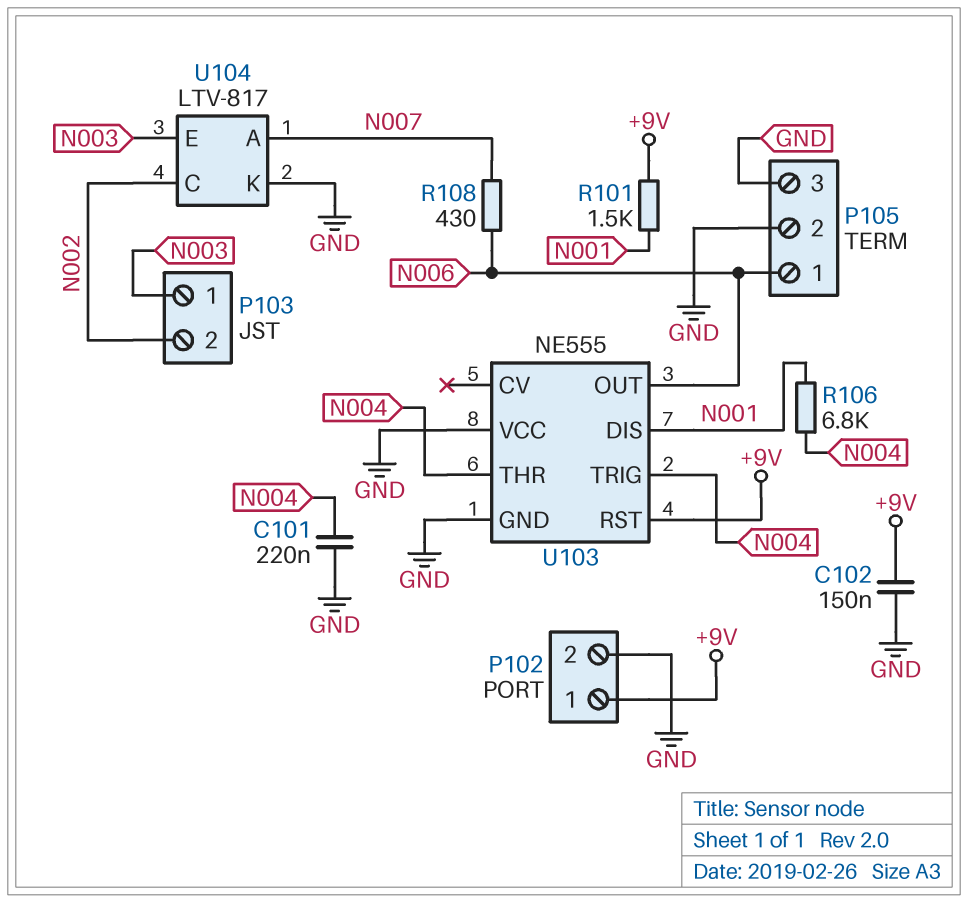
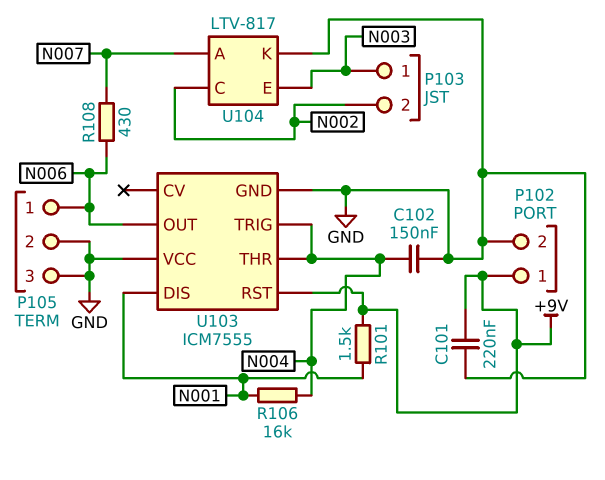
C101: 220nF (GND, N004) -> 220nF (+9V, GND)
C102: 150nF (+9V, GND) -> 150nF (GND, N004)
R106: 6.8k (N001, N004) -> 16k (N001, N004)
U103: NE555 -> ICM7555

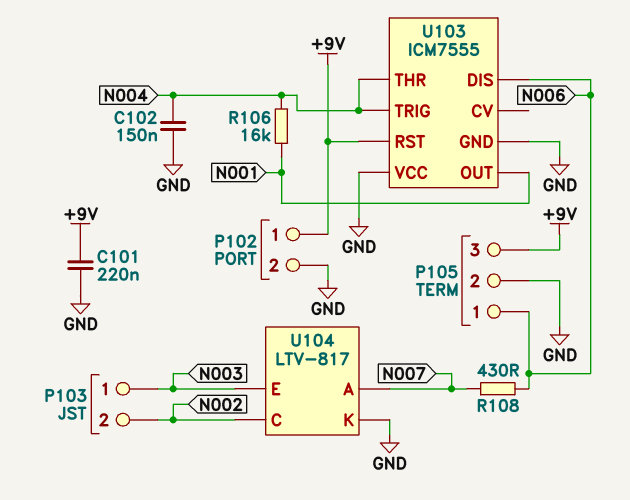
P105 pin 3: GND -> +9V
R101: 1.5k (+9V, N001) -> none
U103 pin DIS: N001 -> N006
U103 pin OUT: N006 -> N001

